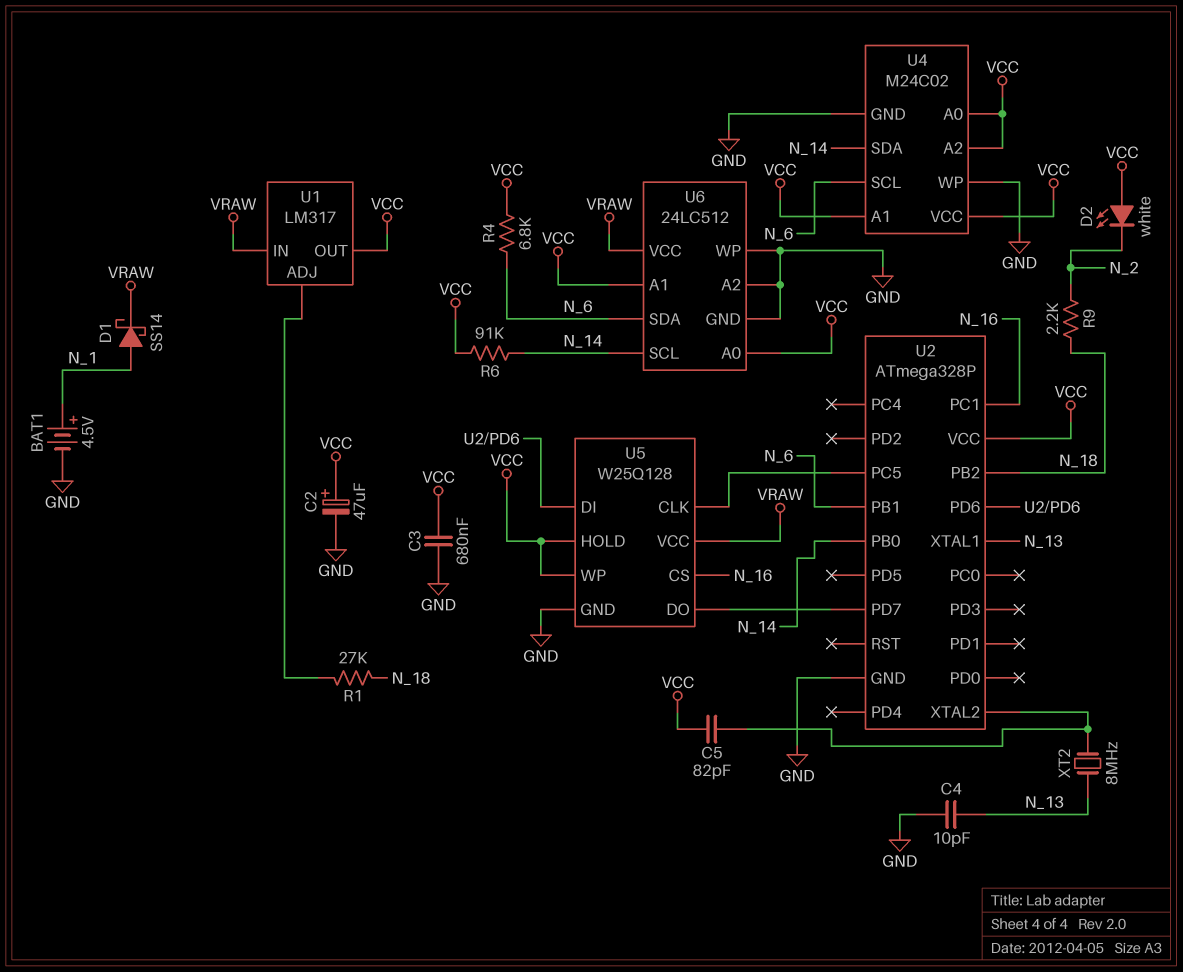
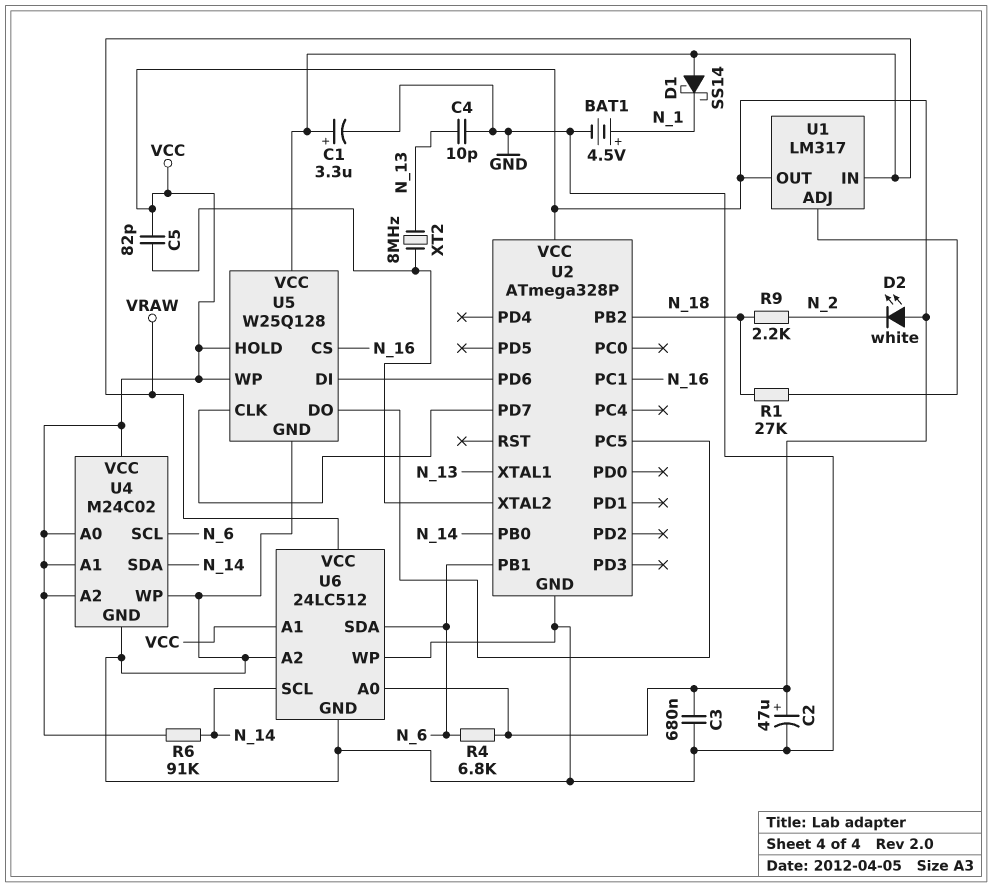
C1: none -> 3.3uF (plus VRAW, minus GND)
D1: schottky SS14 (A N_1, K VRAW) -> schottky SS14 (A VRAW, K N_1)
U5 pin CLK: U2/PC5 -> U2/PD7
U5 pin DO: U2/PD7 -> U2/PC5

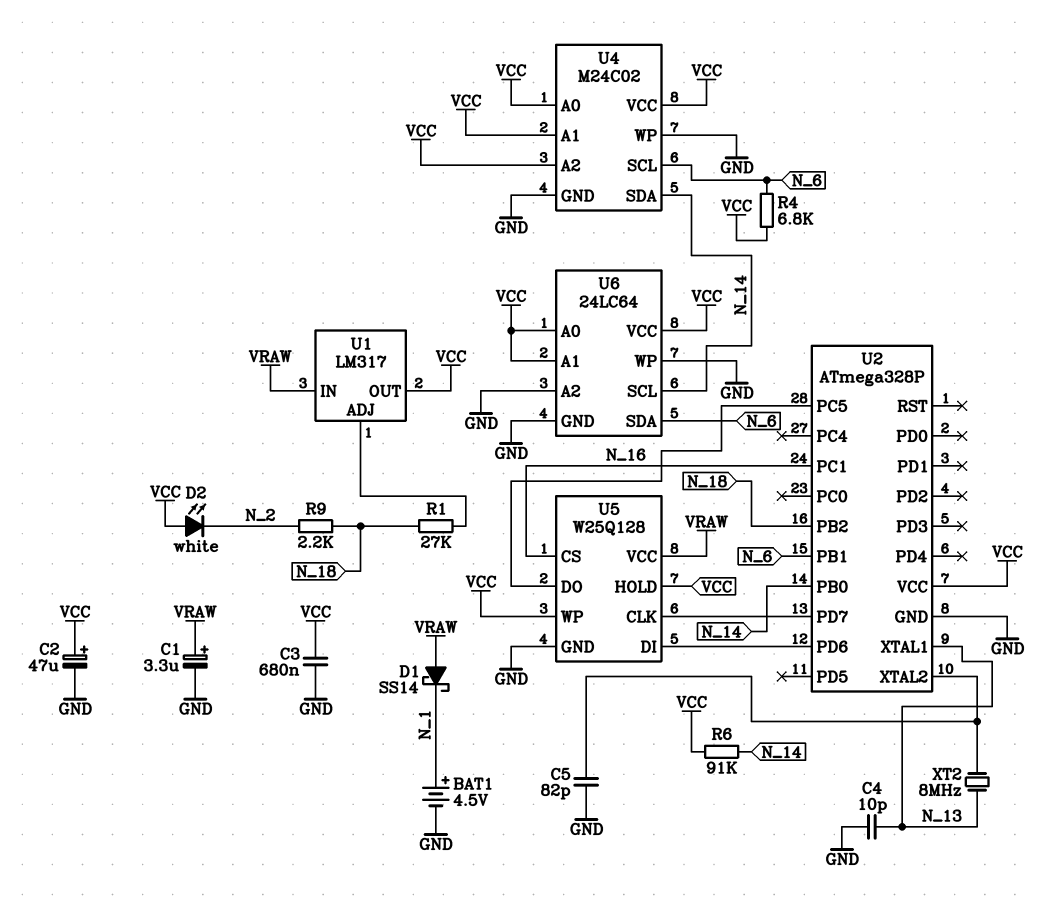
C5: 82pF (U2/XTAL2, VCC) -> 82pF (GND, U2/XTAL2)
U6: 24LC512 -> 24LC64
U6 pin VCC: VRAW -> VCC

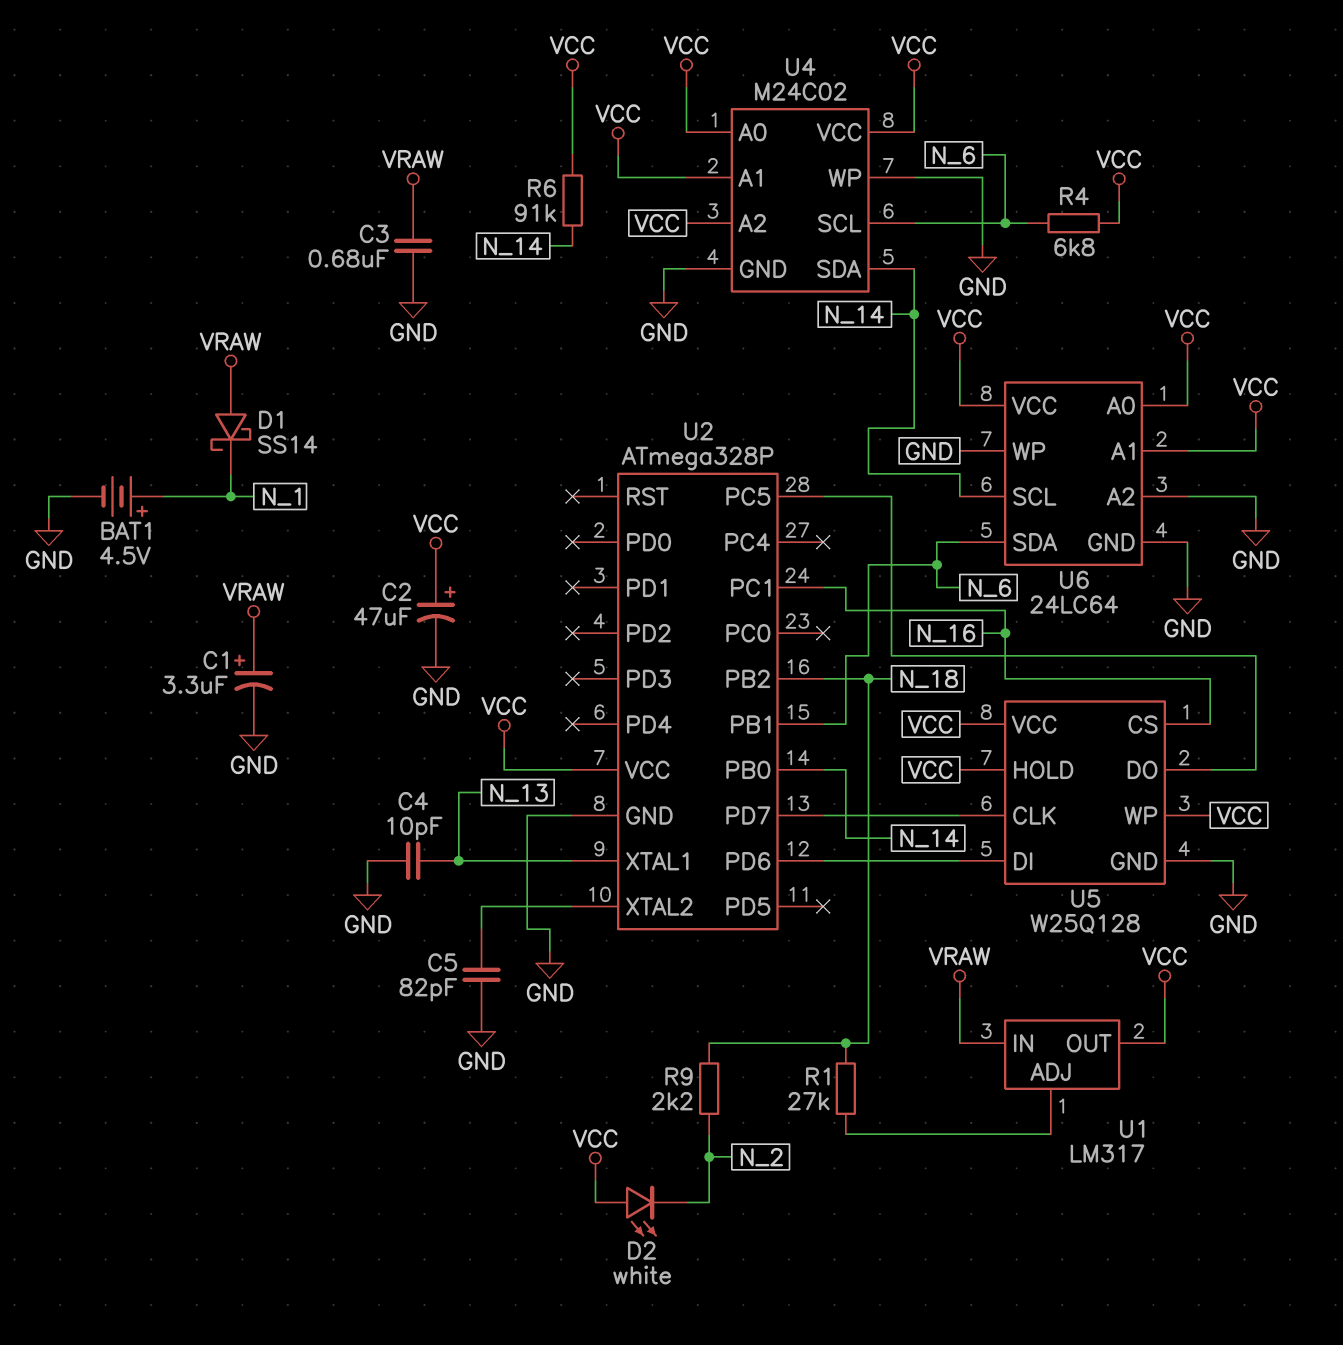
C3: 680nF (GND, VCC) -> 680nF (GND, VRAW)
U5 pin VCC: VRAW -> VCC
XT2: 8MHz (N_13, U2/XTAL2) -> none

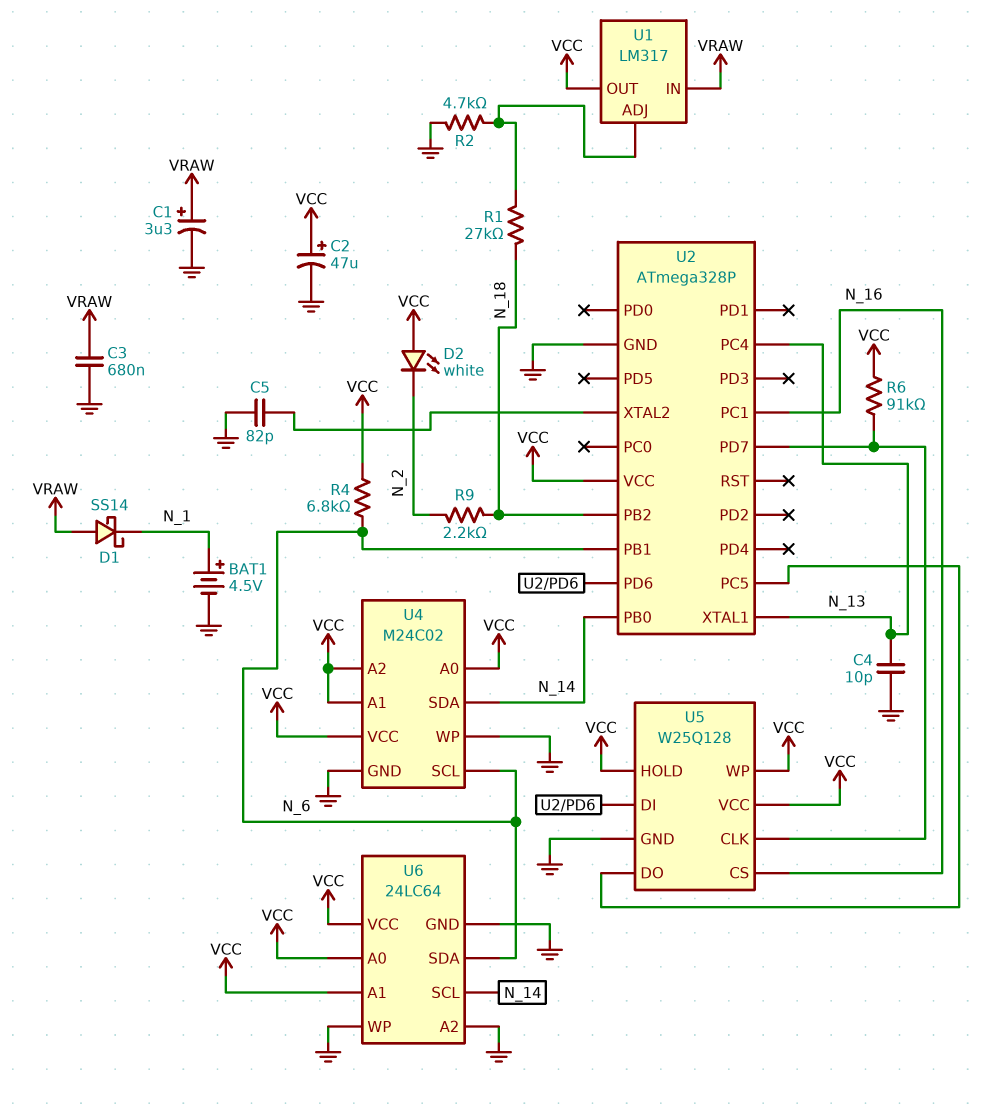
R2: none -> 4.7k (GND, U1/ADJ)
R6: 91k (N_14, VCC) -> 91k (U2/PD7, VCC)
U2 pin PC4: none -> N_13

